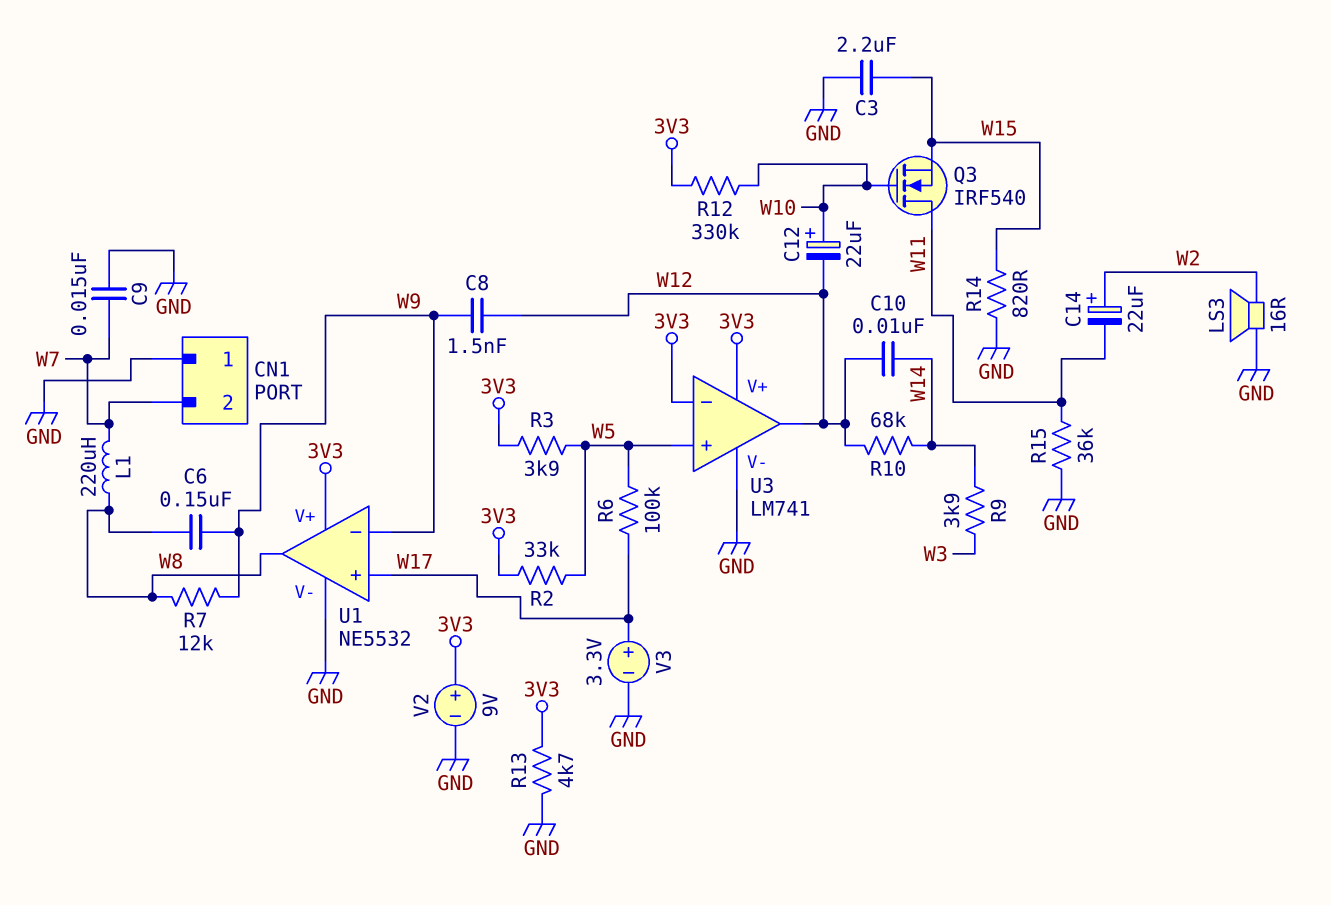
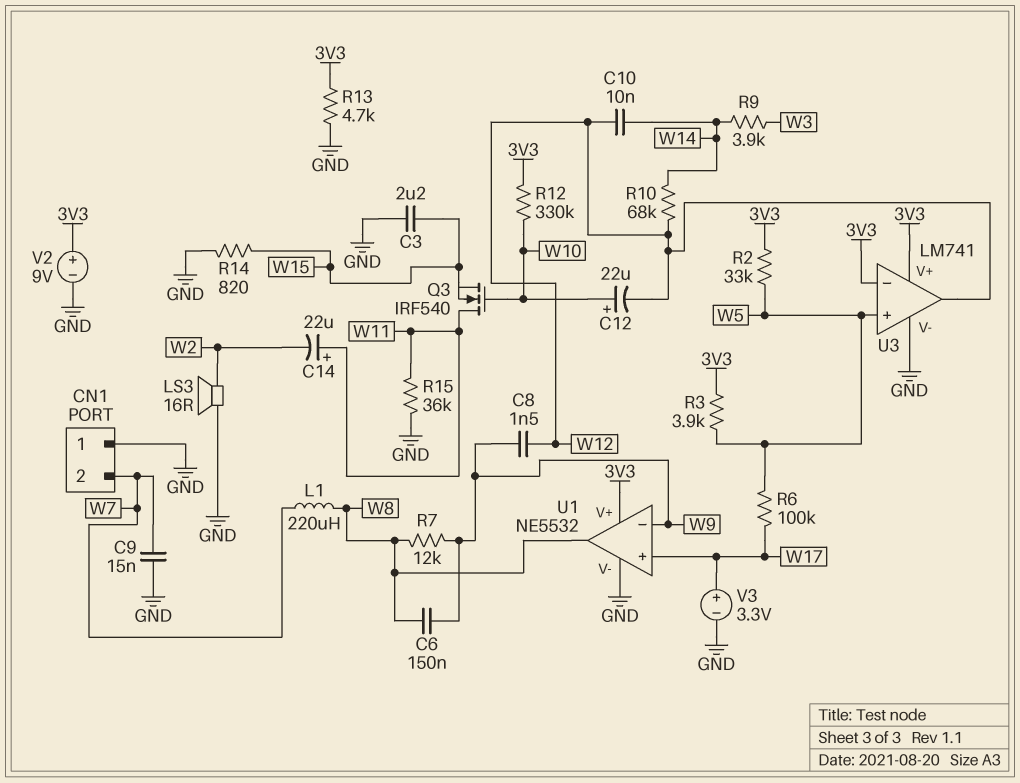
C14: 22uF (plus W2, minus W11) -> 22uF (plus W11, minus W2)

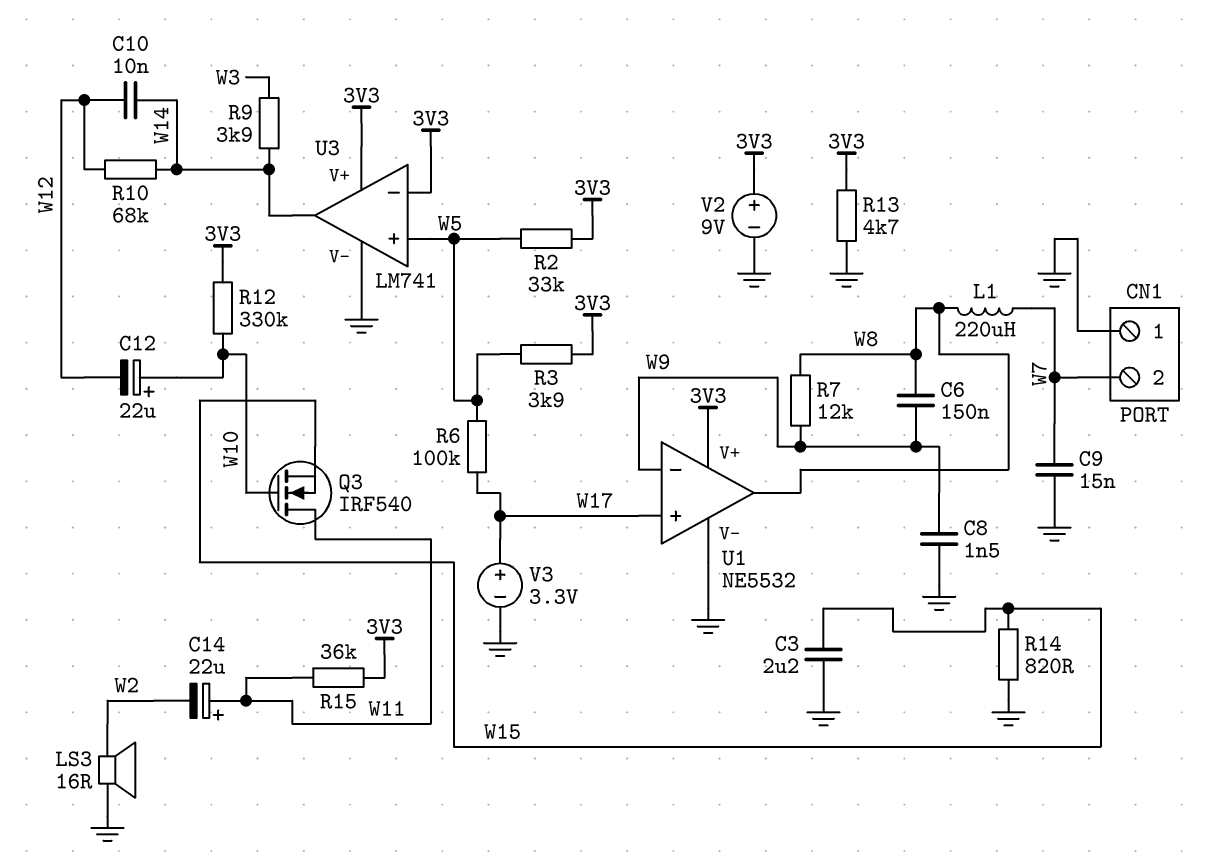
C8: 1.5nF (W9, W12) -> 1.5nF (GND, W9)
R15: 36k (GND, W11) -> 36k (3V3, W11)
U3 pin out: W12 -> W14

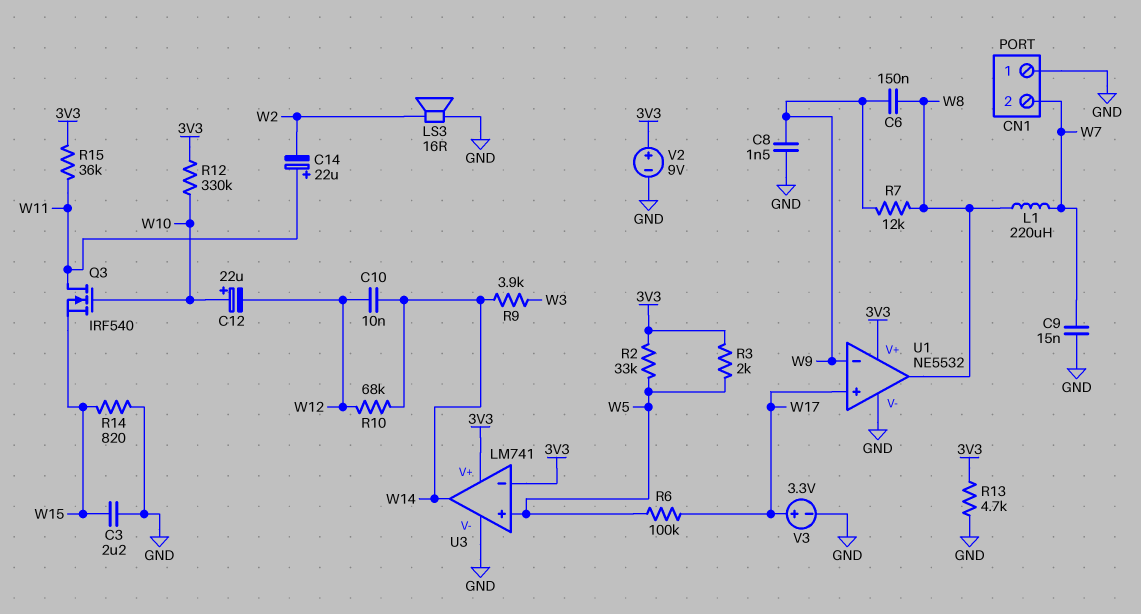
R3: 3.9k (3V3, W5) -> 2k (3V3, W5)

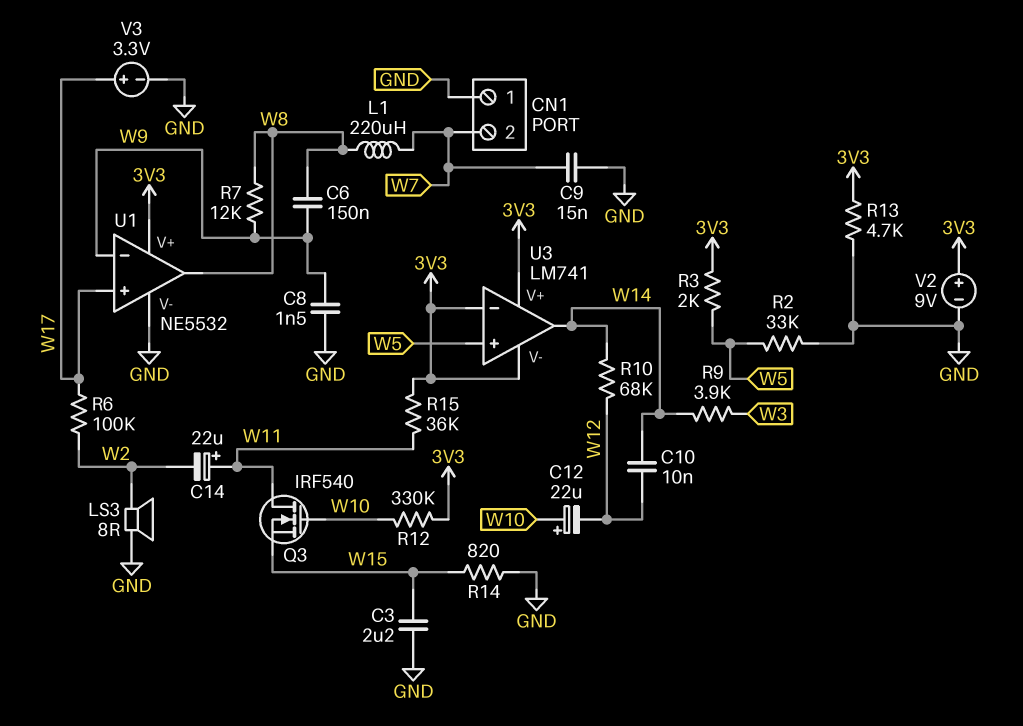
LS3: speaker 16R (GND, W2) -> speaker 8R (GND, W2)
R2: 33k (3V3, W5) -> 33k (GND, W5)
R6: 100k (W5, W17) -> 100k (W2, W17)
U3 pin V-: GND -> 3V3

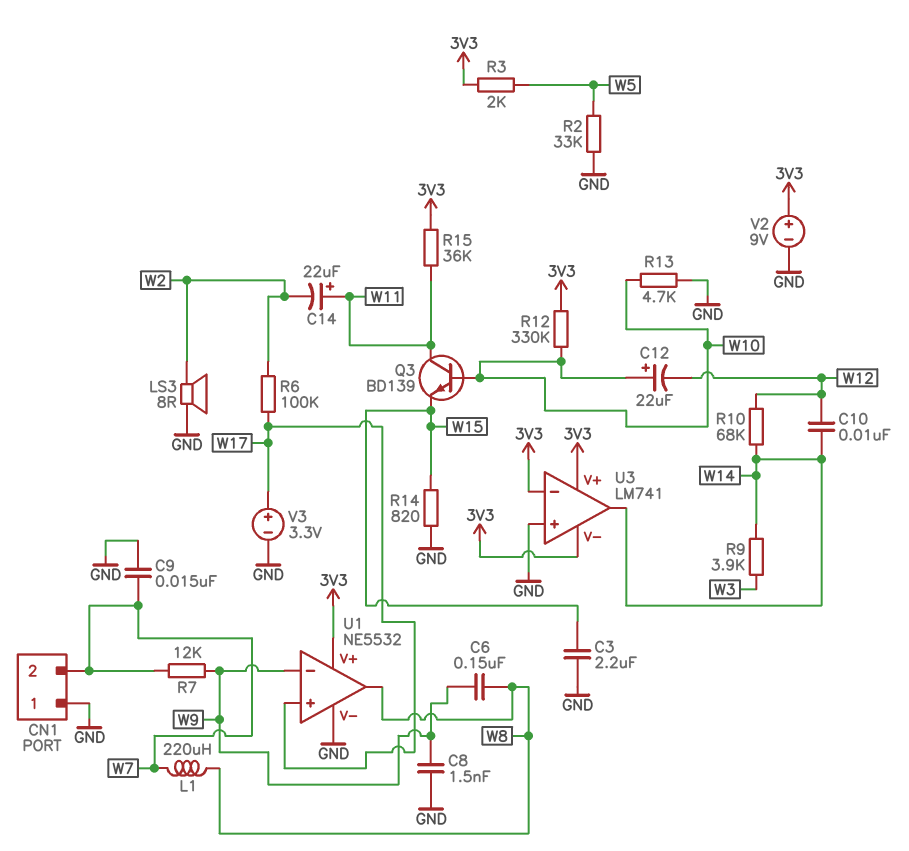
Q3: NMOS IRF540 (G W10, D W11, S W15) -> NPN BD139 (B W10, C W11, E W15)
R7: 12k (W8, W9) -> 12k (W7, W9)
R13: 4.7k (3V3, GND) -> 4.7k (GND, W10)
U3 pin in+: W5 -> GND

